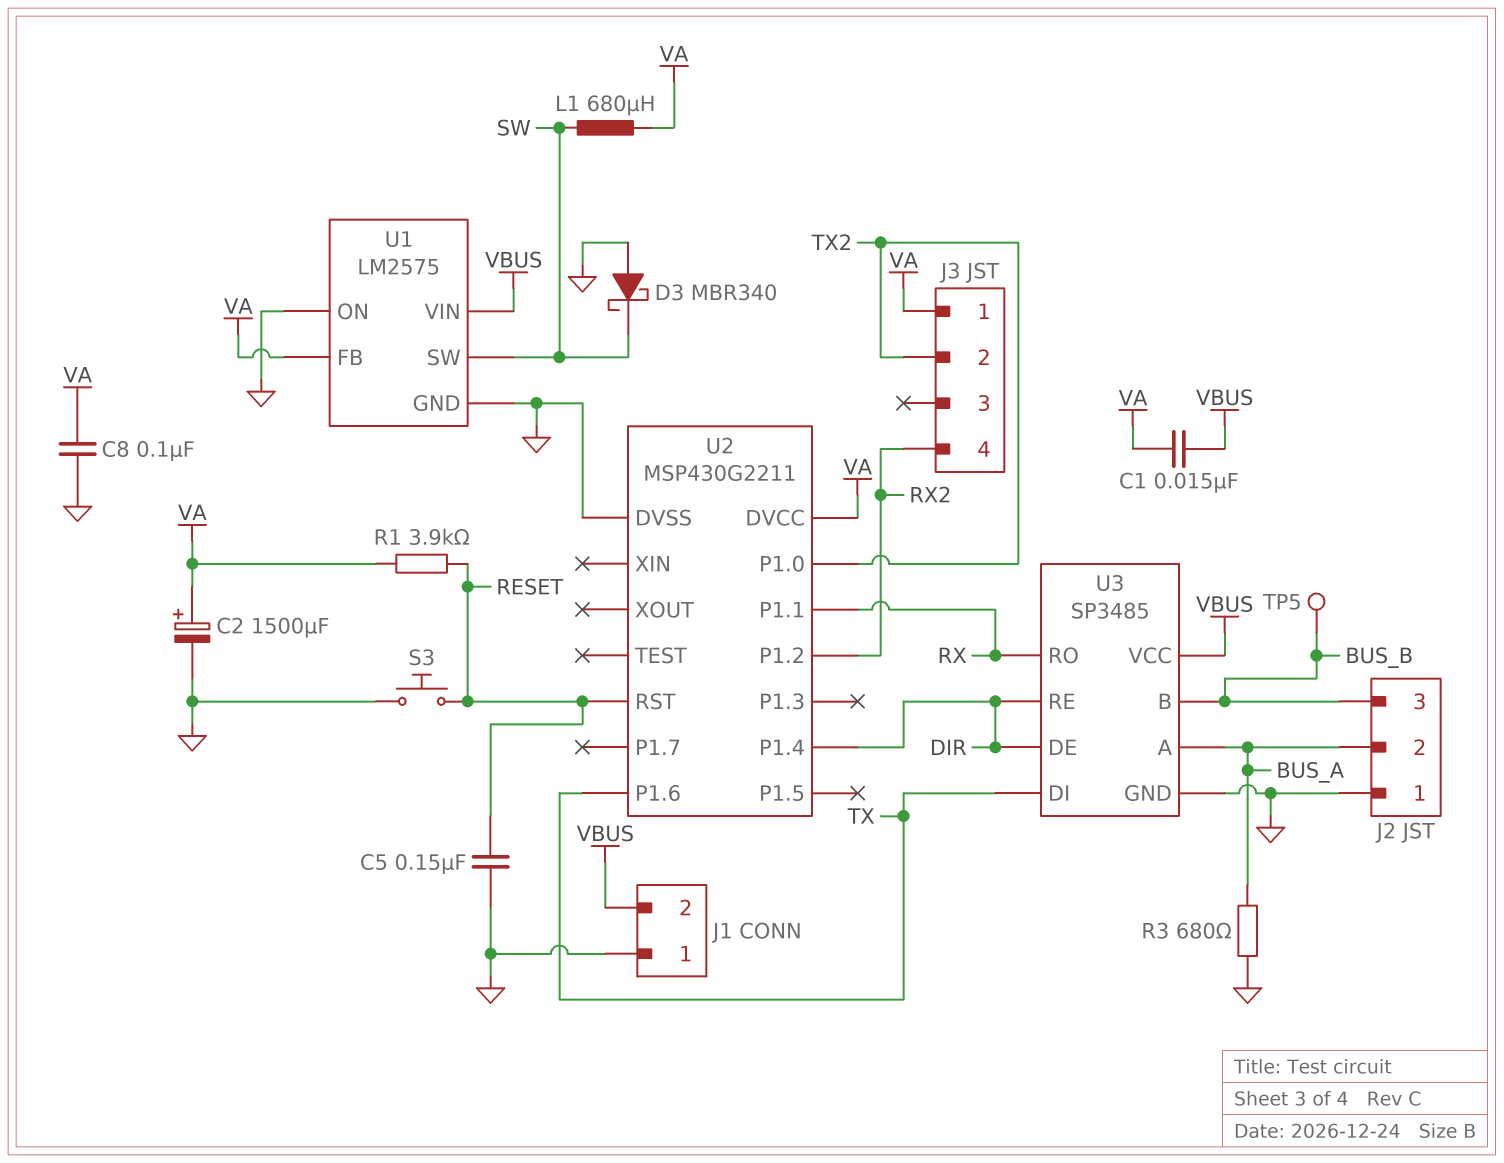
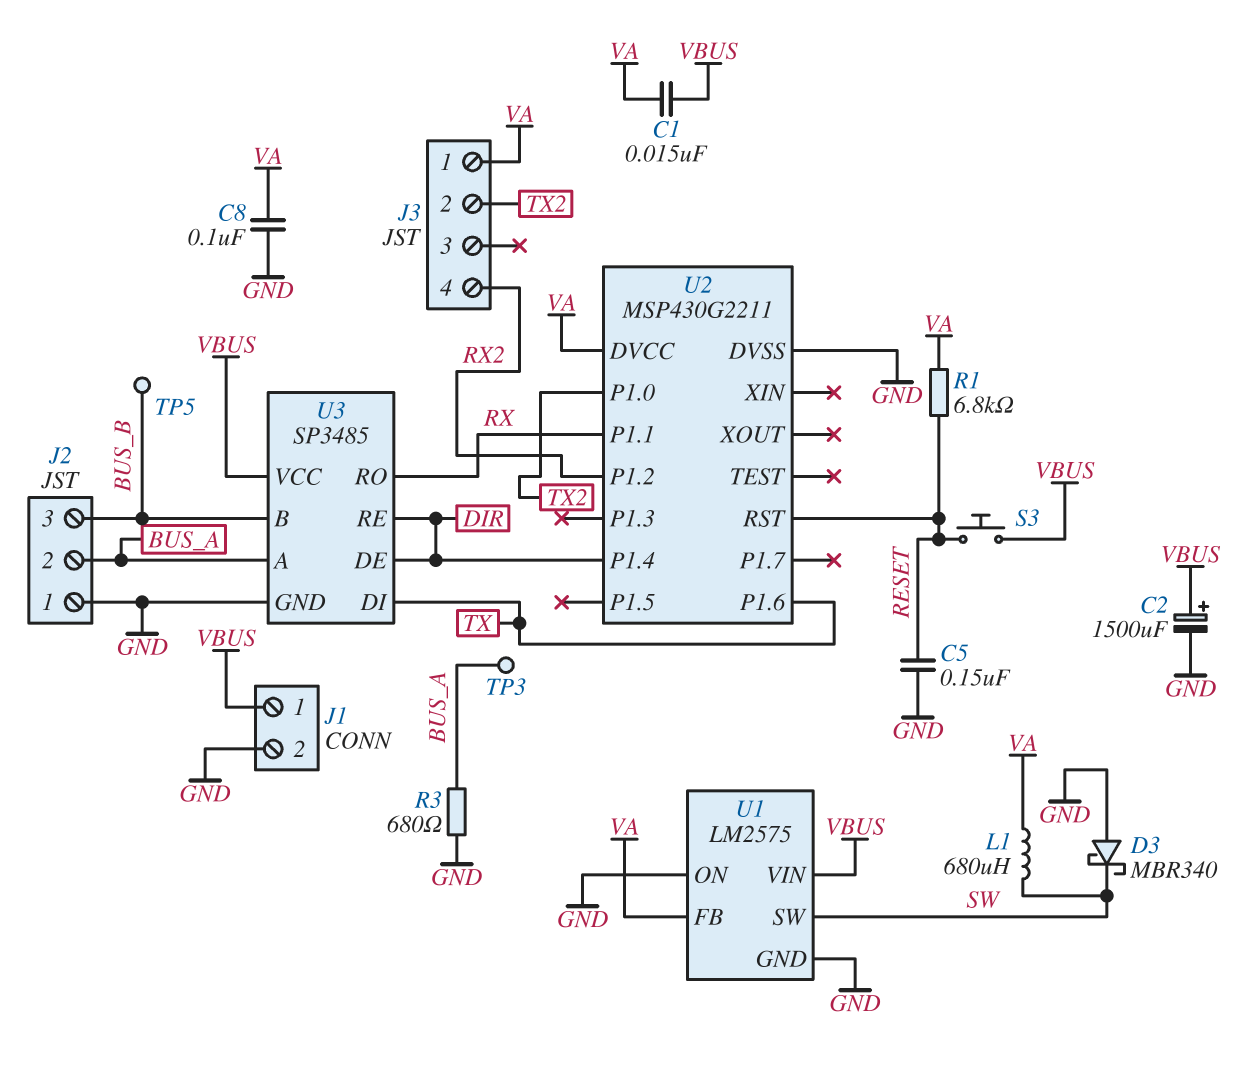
C2: 1500uF (plus VA, minus GND) -> 1500uF (plus VBUS, minus GND)
J1 pin 1: GND -> VBUS
J1 pin 2: VBUS -> GND
R1: 3.9k (RESET, VA) -> 6.8k (RESET, VA)
S3: button (GND, RESET) -> button (RESET, VBUS)
TP3: none -> test point (BUS_A)

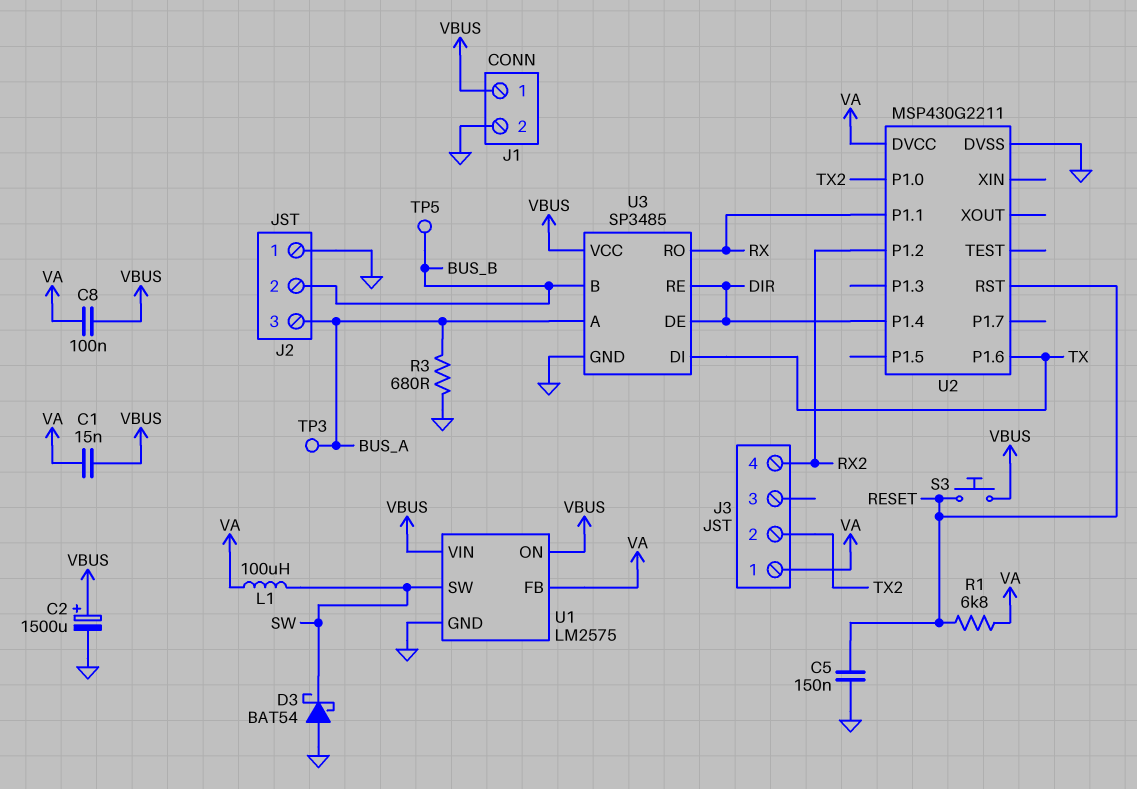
C8: 100nF (GND, VA) -> 100nF (VA, VBUS)
D3: schottky MBR340 (A GND, K SW) -> schottky BAT54 (A GND, K SW)
J2 pin 2: BUS_A -> BUS_B
J2 pin 3: BUS_B -> BUS_A
L1: 680uH (SW, VA) -> 100uH (SW, VA)
U1 pin ON: GND -> VBUS

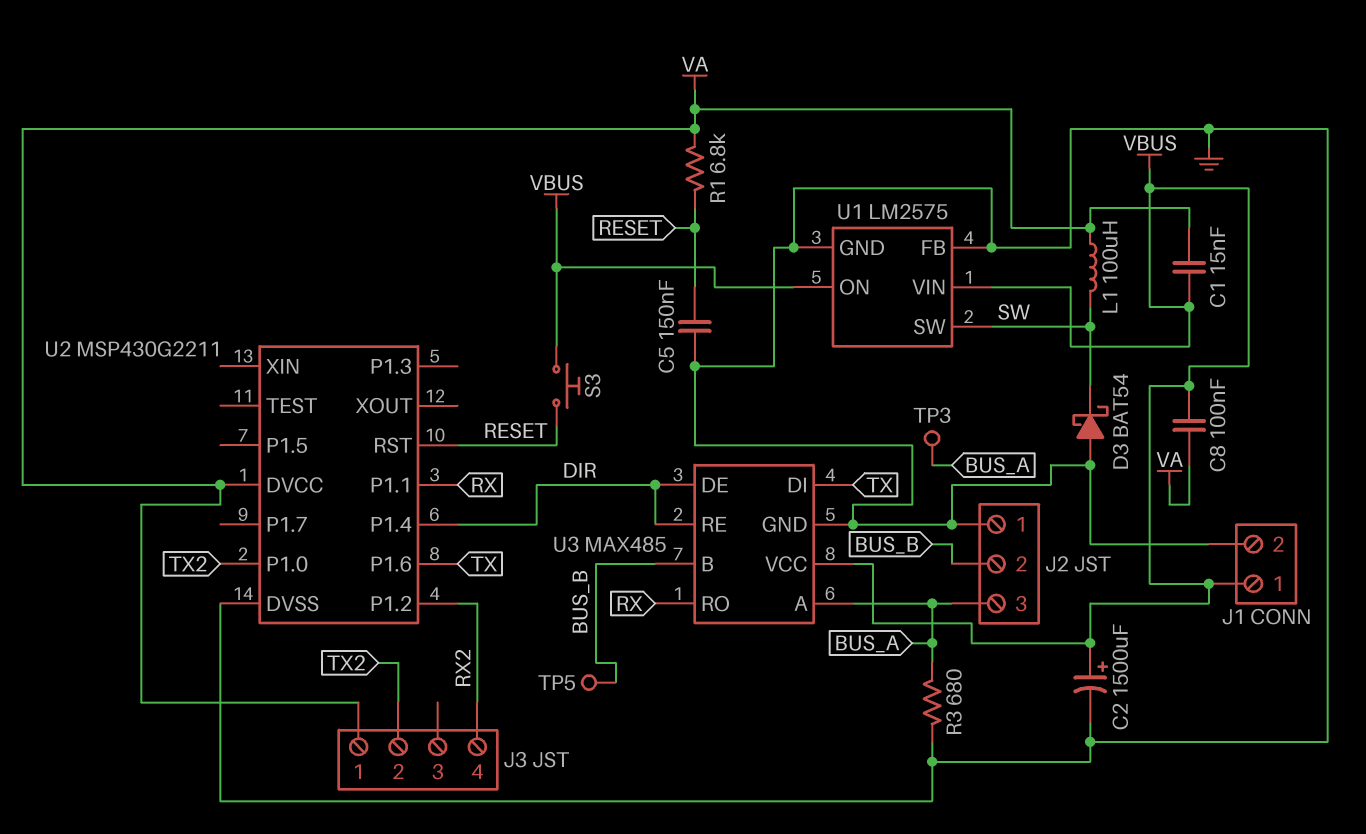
U1 pin FB: VA -> GND
U3: SP3485 -> MAX485

